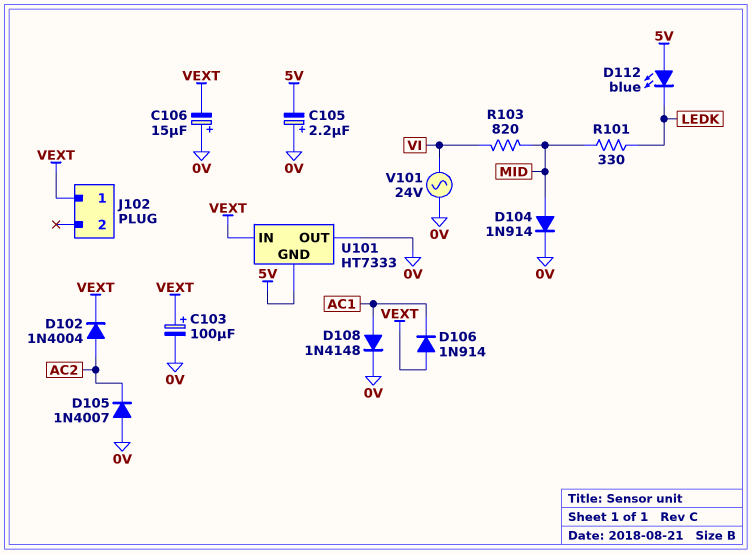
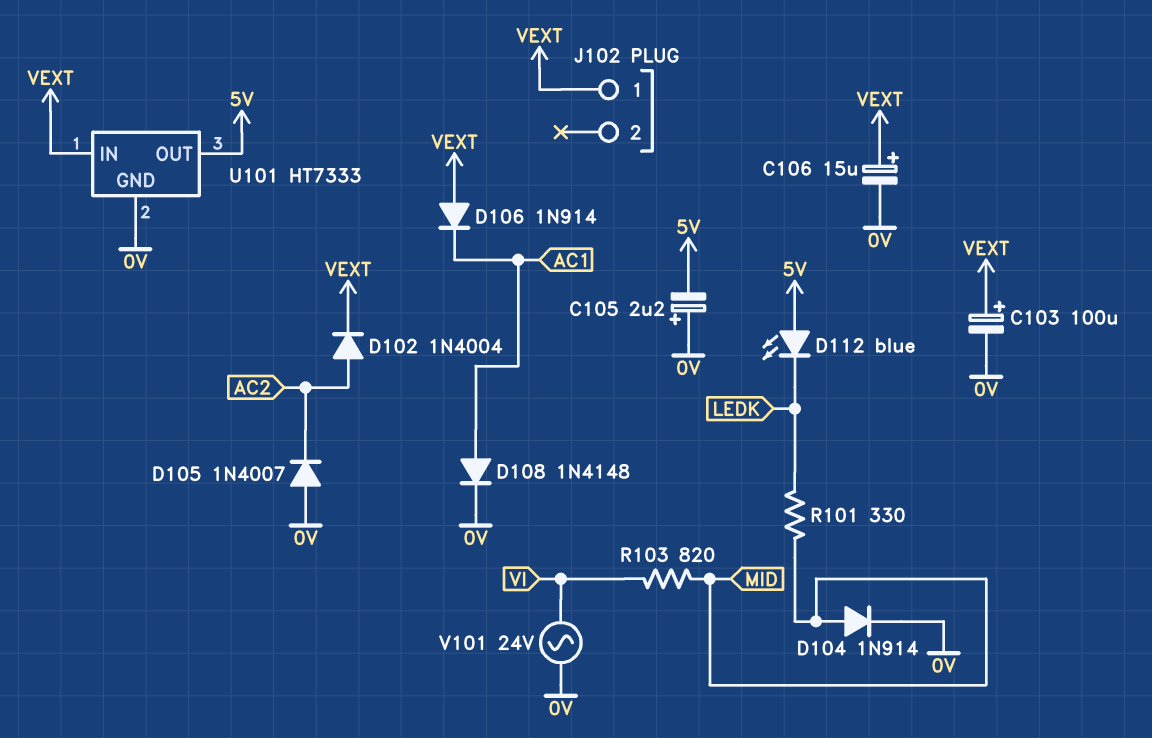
C106: 15uF (plus 0V, minus VEXT) -> 15uF (plus VEXT, minus 0V)
U101 pin GND: 5V -> 0V
U101 pin OUT: 0V -> 5V

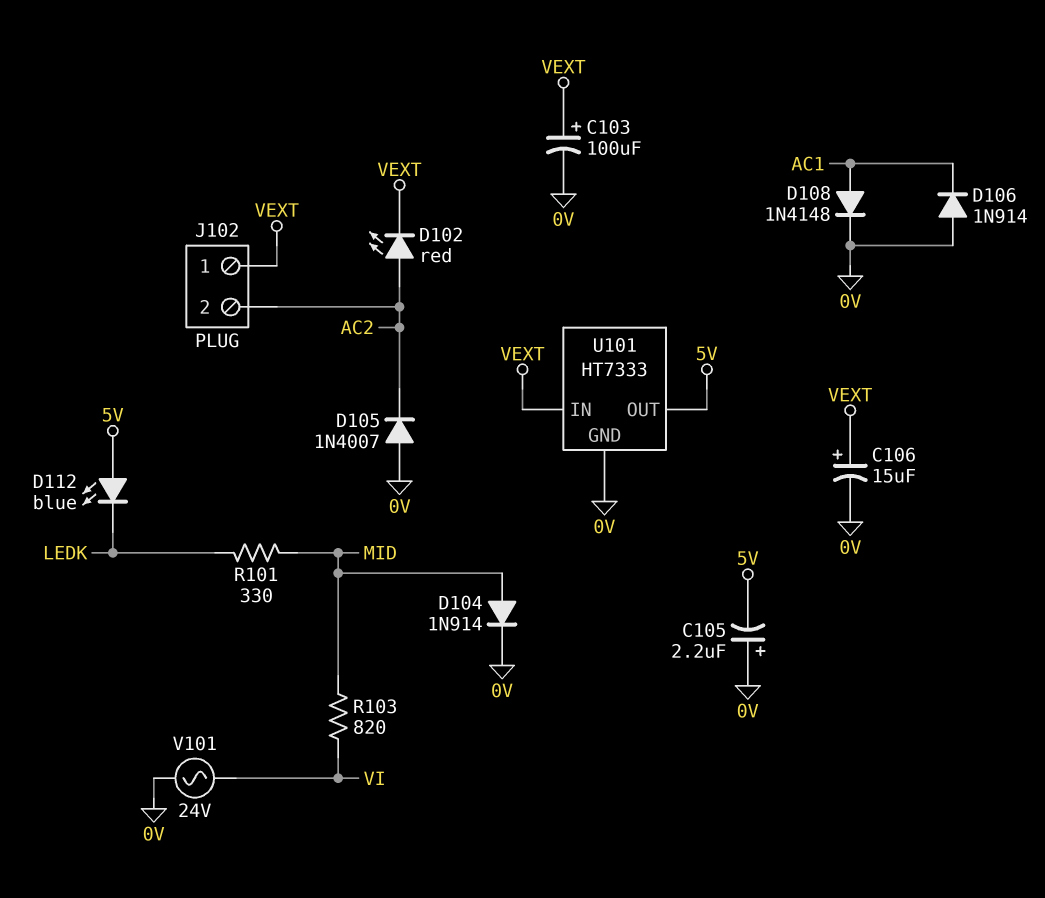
D102: diode 1N4004 (A AC2, K VEXT) -> LED red (A AC2, K VEXT)
D106: diode 1N914 (A VEXT, K AC1) -> diode 1N914 (A 0V, K AC1)
J102 pin 2: none -> AC2

